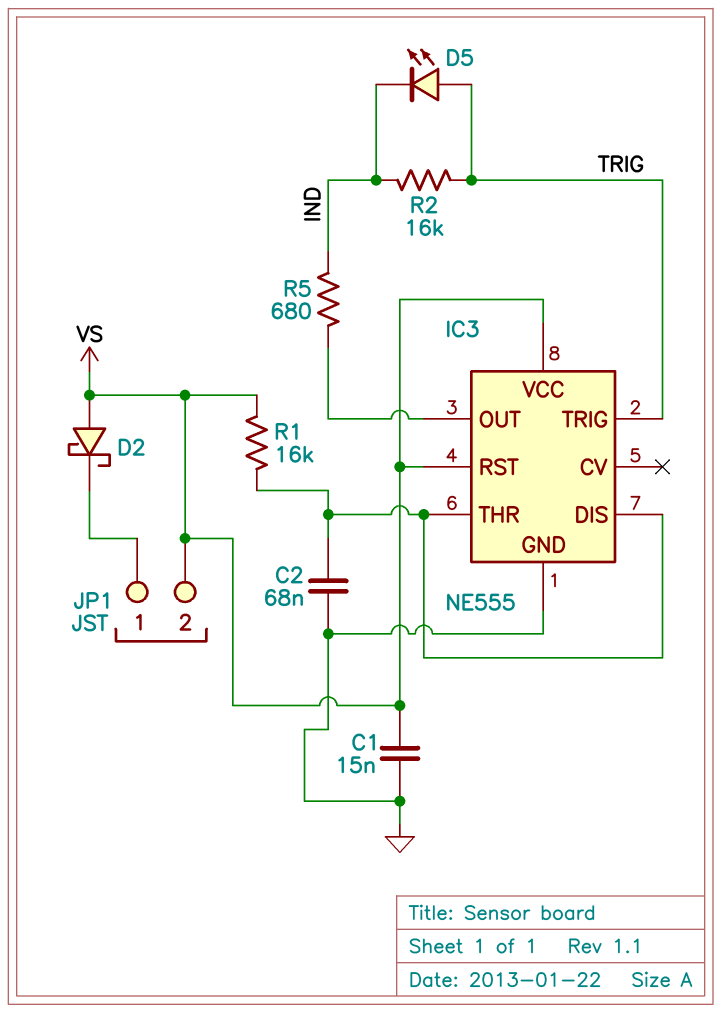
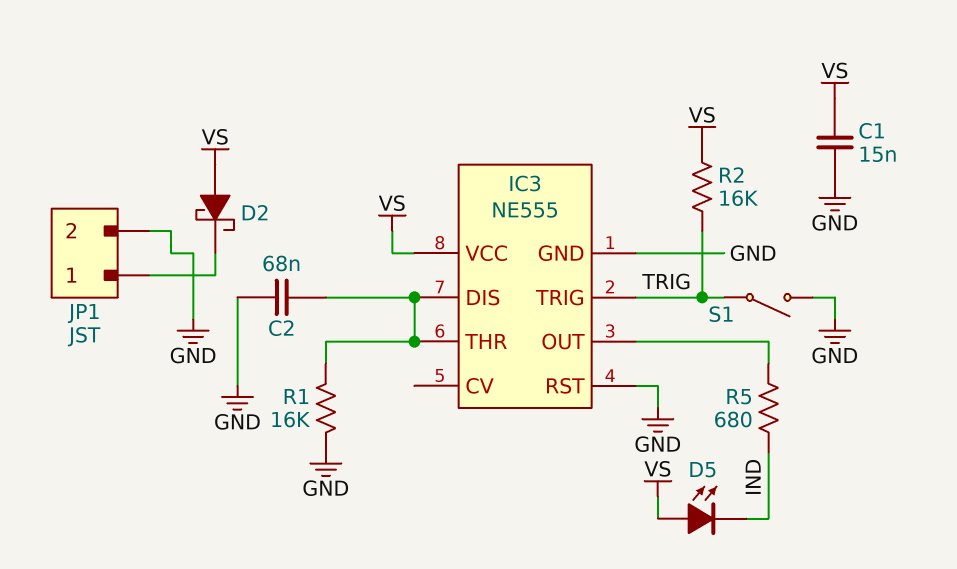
D5: LED (A TRIG, K IND) -> LED (A VS, K IND)
IC3 pin RST: VS -> GND
JP1 pin 2: VS -> GND
R1: 16k (IC3/DIS, VS) -> 16k (GND, IC3/DIS)
R2: 16k (IND, TRIG) -> 16k (TRIG, VS)
S1: none -> switch (GND, TRIG)

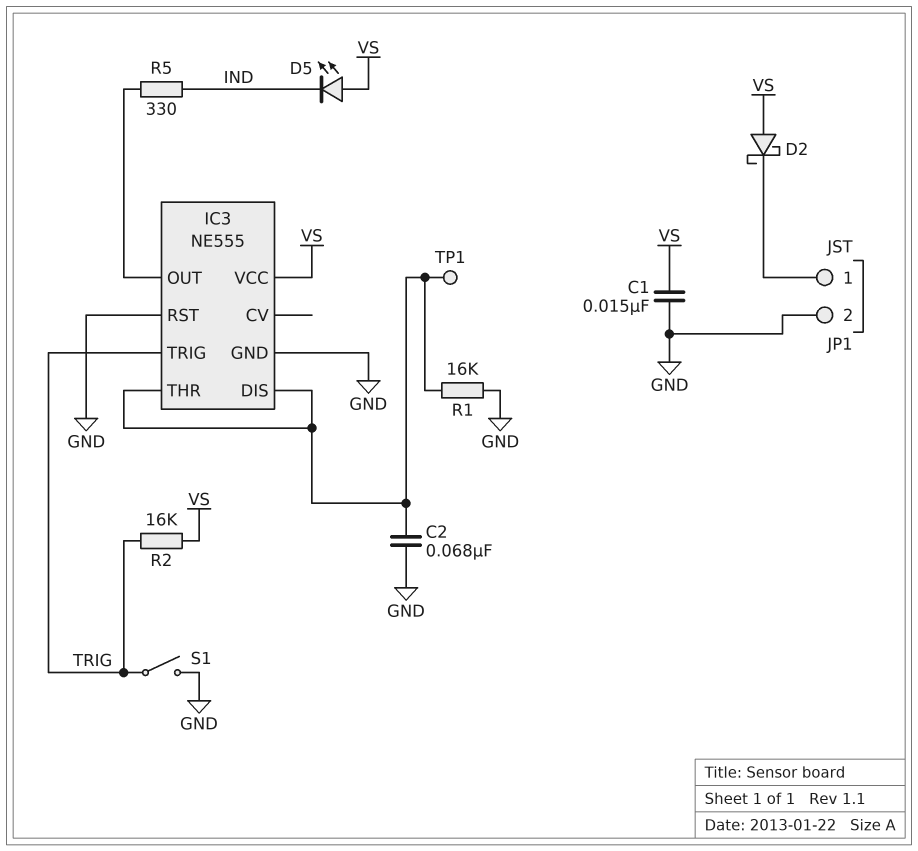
R5: 680 (IC3/OUT, IND) -> 330 (IC3/OUT, IND)
TP1: none -> test point (IC3/DIS)

